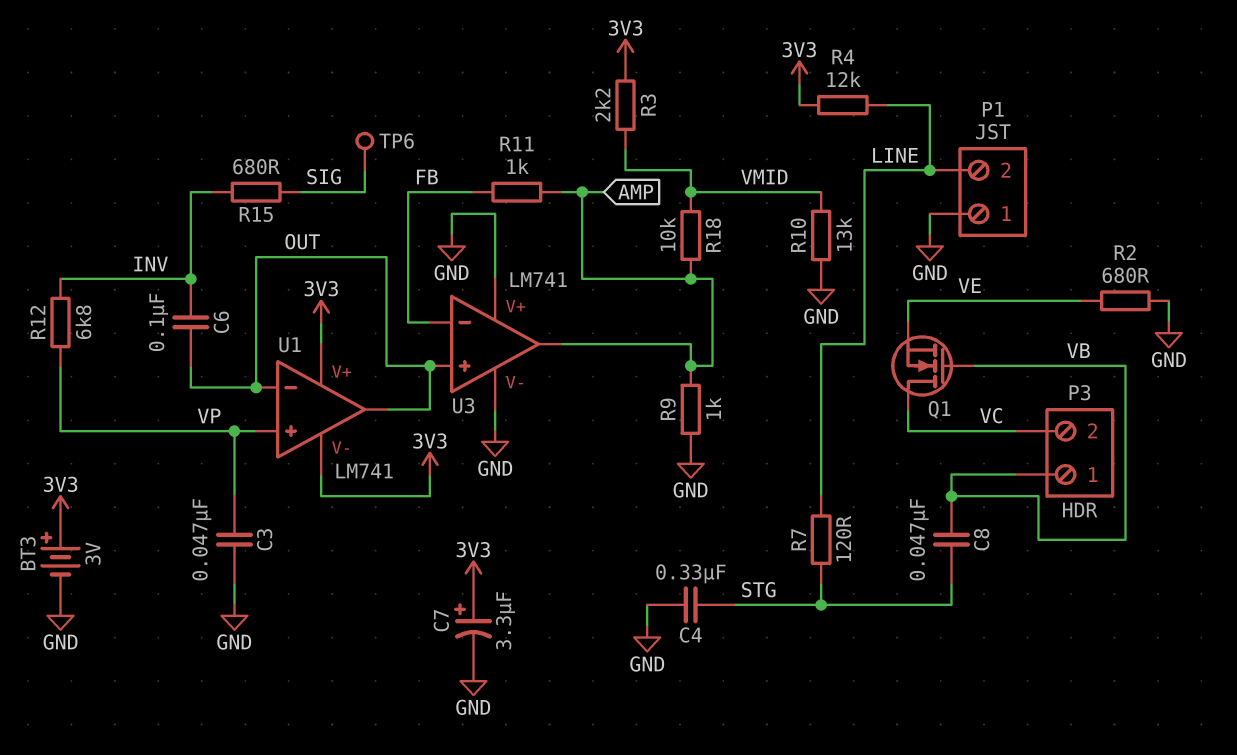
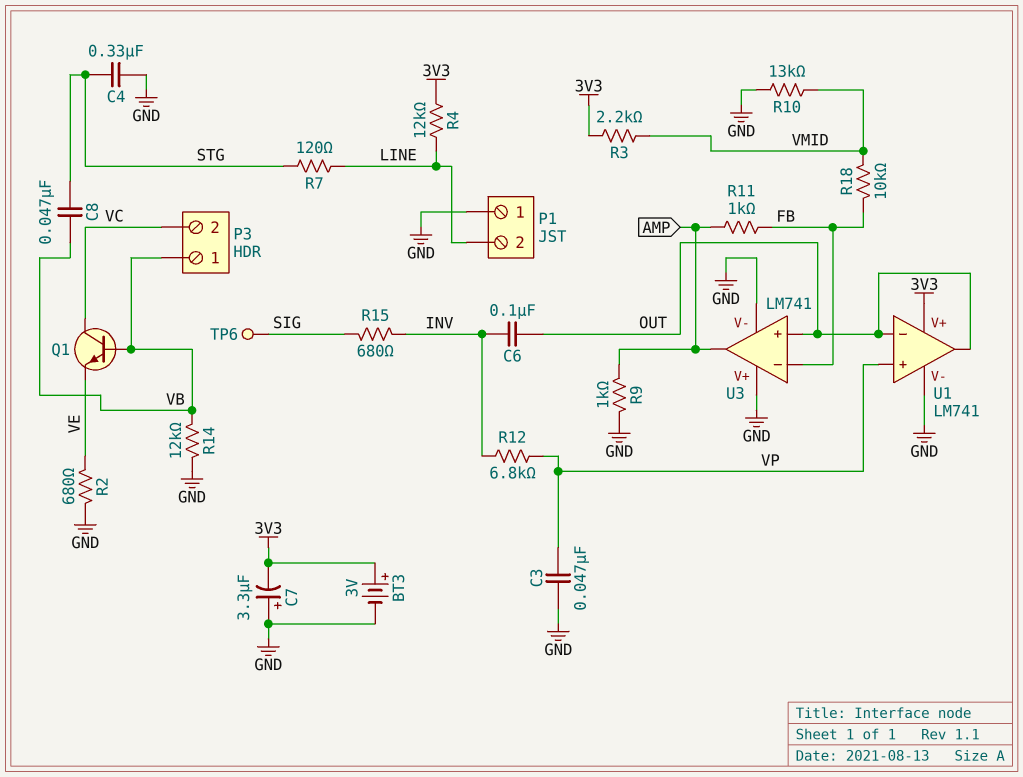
C7: 3.3uF (plus 3V3, minus GND) -> 3.3uF (plus GND, minus 3V3)
Q1: NMOS (G VB, D VC, S VE) -> NPN (B VB, C VC, E VE)
R14: none -> 12k (GND, VB)
R18: 10k (AMP, VMID) -> 10k (FB, VMID)
U1 pin V-: 3V3 -> GND

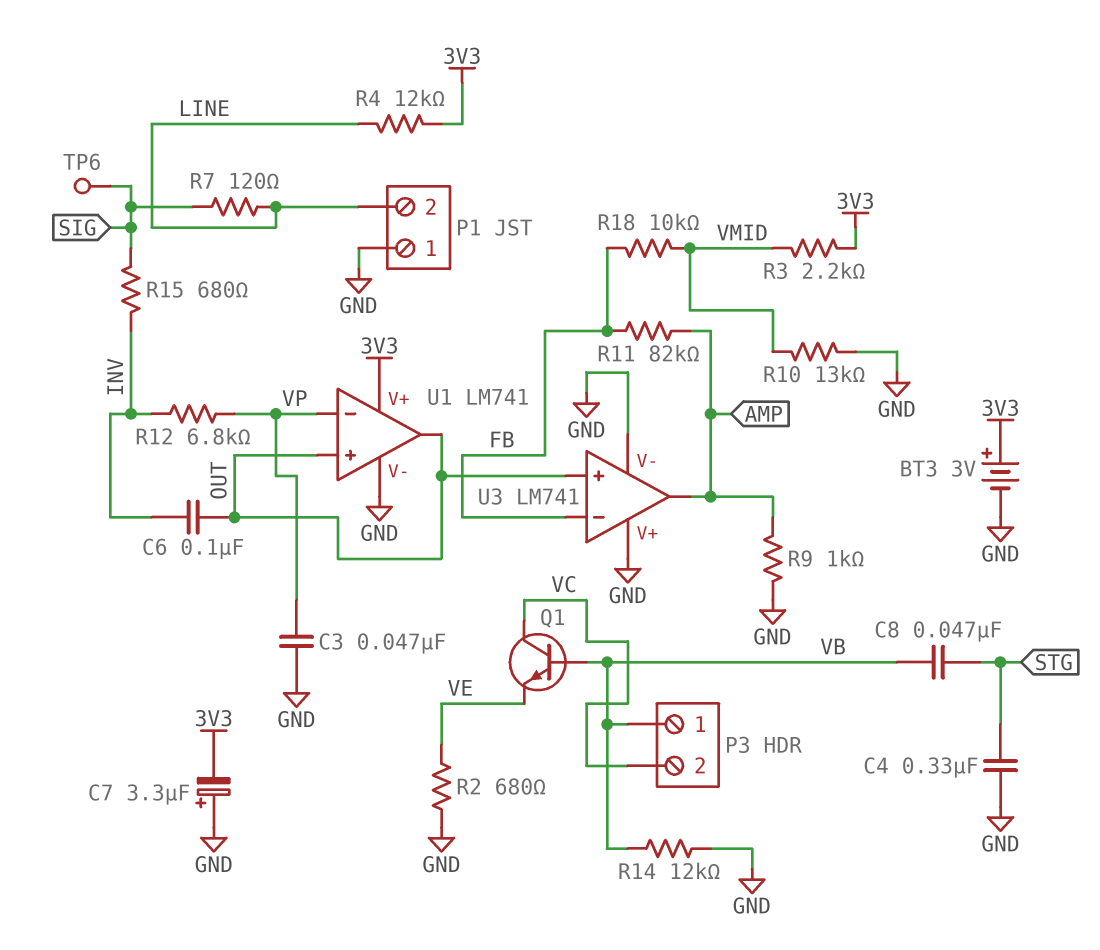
R7: 120 (LINE, STG) -> 120 (LINE, SIG)
R11: 1k (AMP, FB) -> 82k (AMP, FB)
U1 pin in+: VP -> OUT
U1 pin in-: OUT -> VP

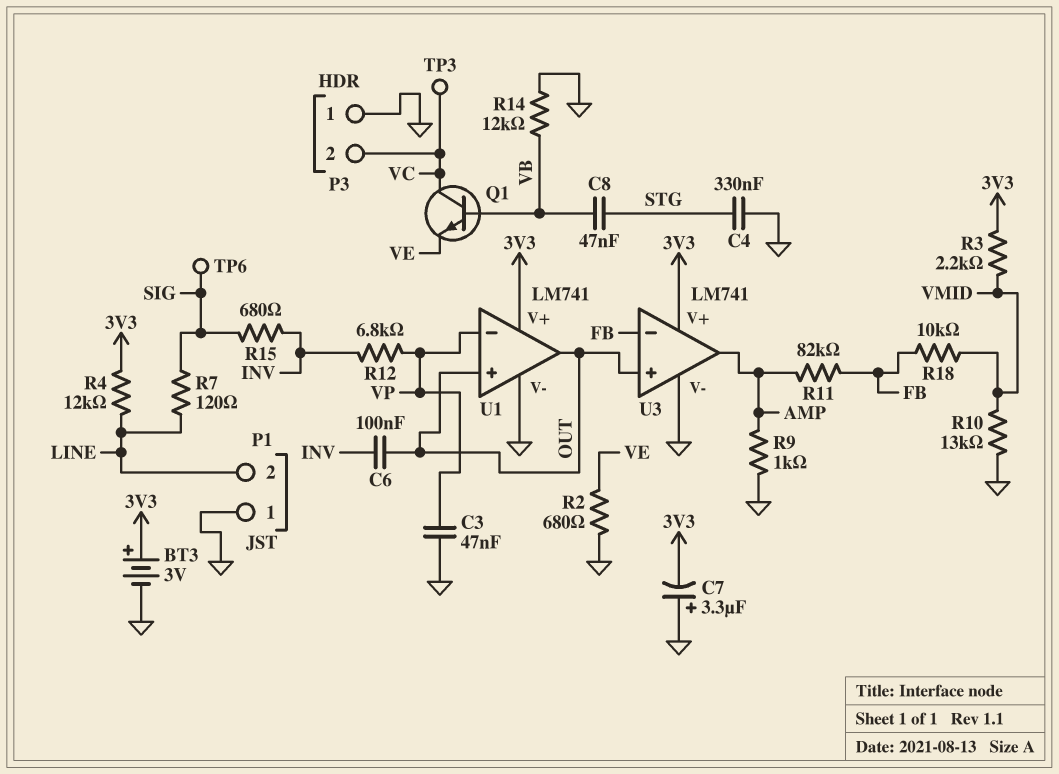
P3 pin 1: VB -> GND
TP3: none -> test point (VC)
U3 pin V+: GND -> 3V3

